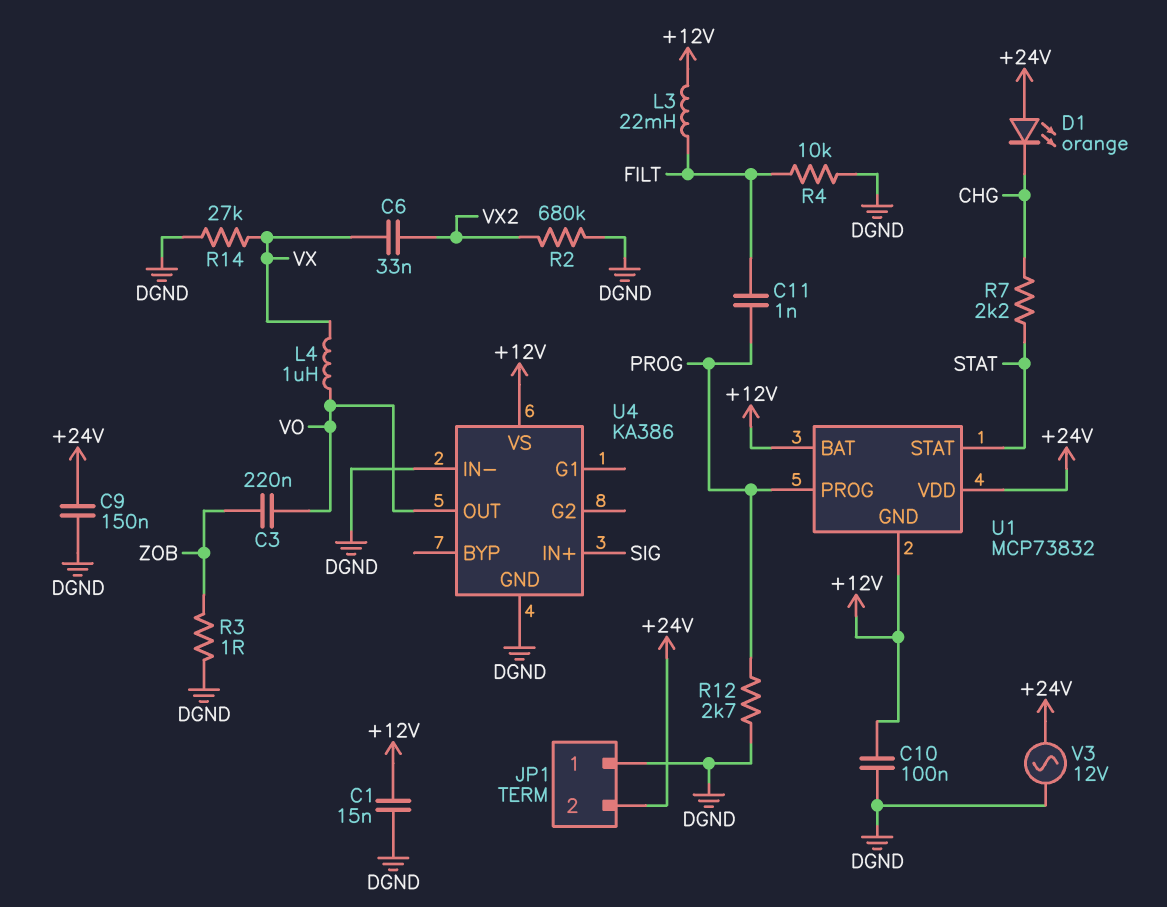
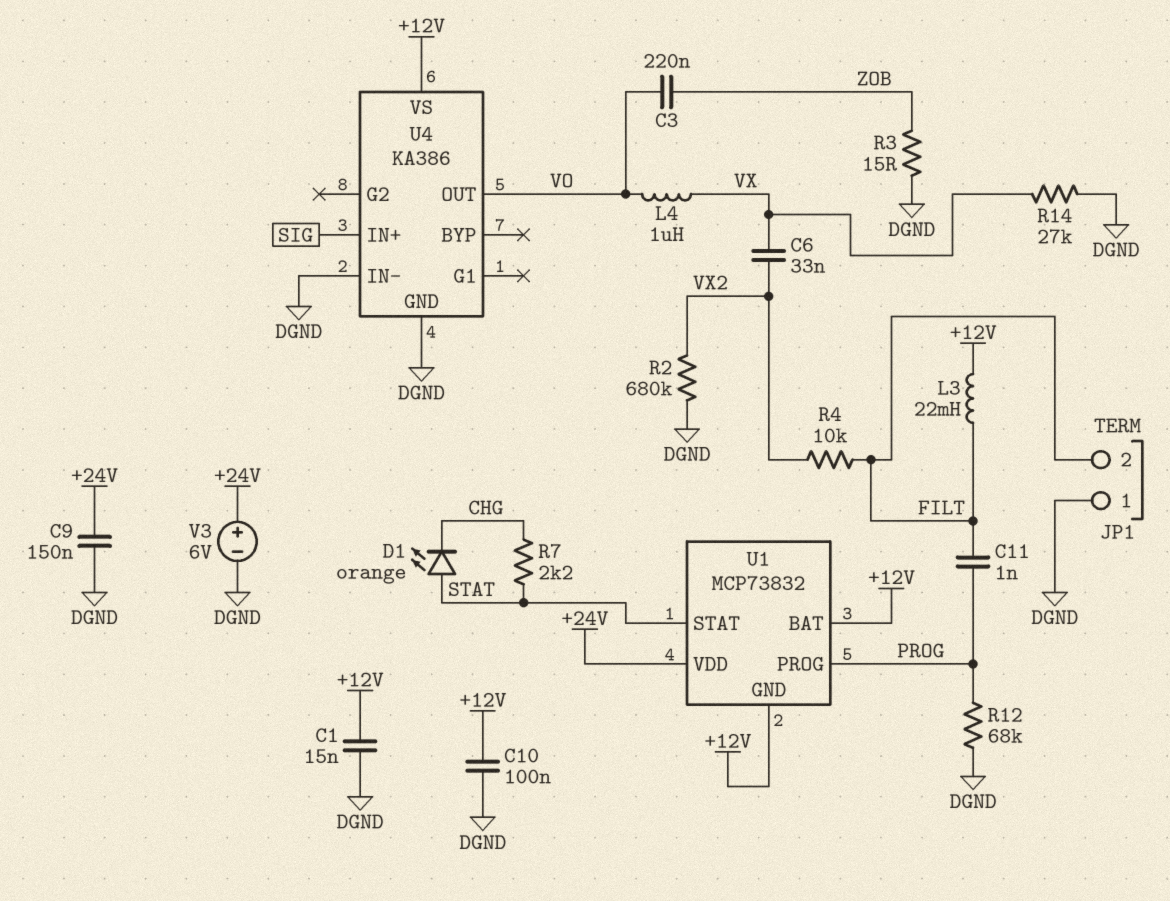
D1: LED orange (A +24V, K CHG) -> LED orange (A STAT, K CHG)
JP1 pin 2: +24V -> FILT
R3: 1 (DGND, ZOB) -> 15 (DGND, ZOB)
R4: 10k (DGND, FILT) -> 10k (FILT, VX2)
R12: 2.7k (DGND, PROG) -> 68k (DGND, PROG)
V3: AC 12V (+24V, DGND) -> 6V (plus +24V, minus DGND)

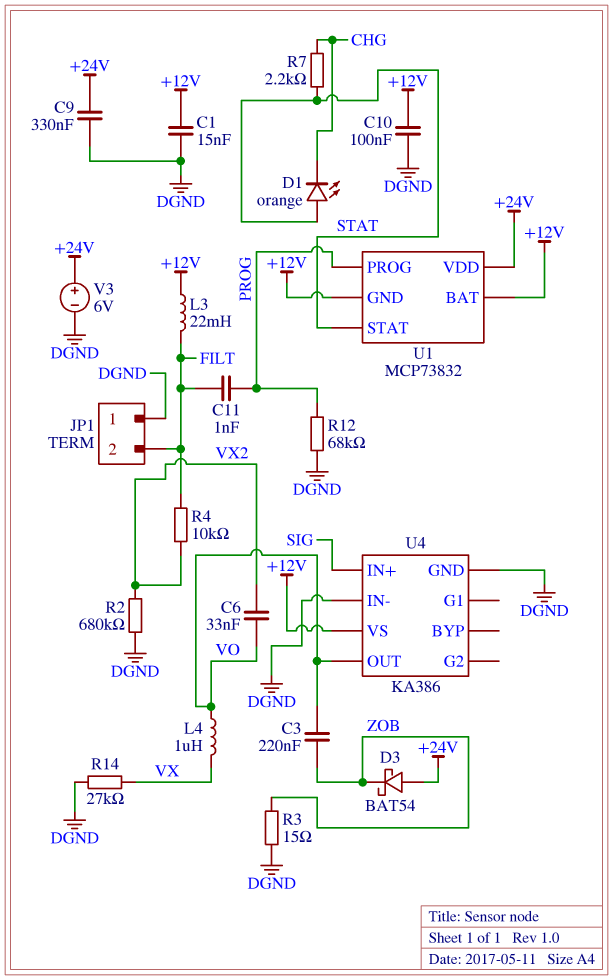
C6: 33nF (VX, VX2) -> 33nF (VO, VX2)
C9: 150nF (+24V, DGND) -> 330nF (+24V, DGND)
D3: none -> schottky BAT54 (A +24V, K ZOB)

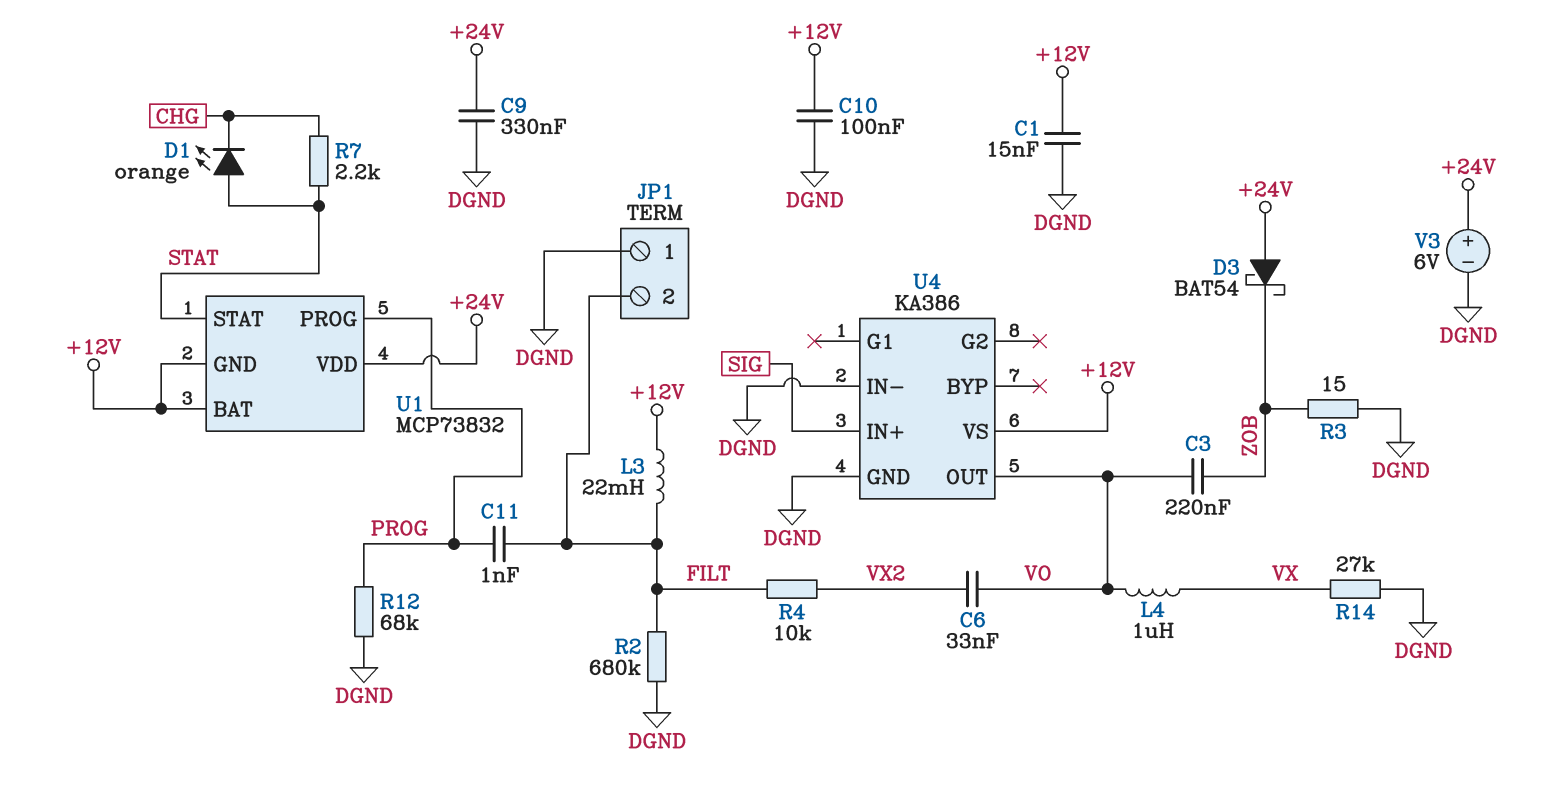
R2: 680k (DGND, VX2) -> 680k (DGND, FILT)

